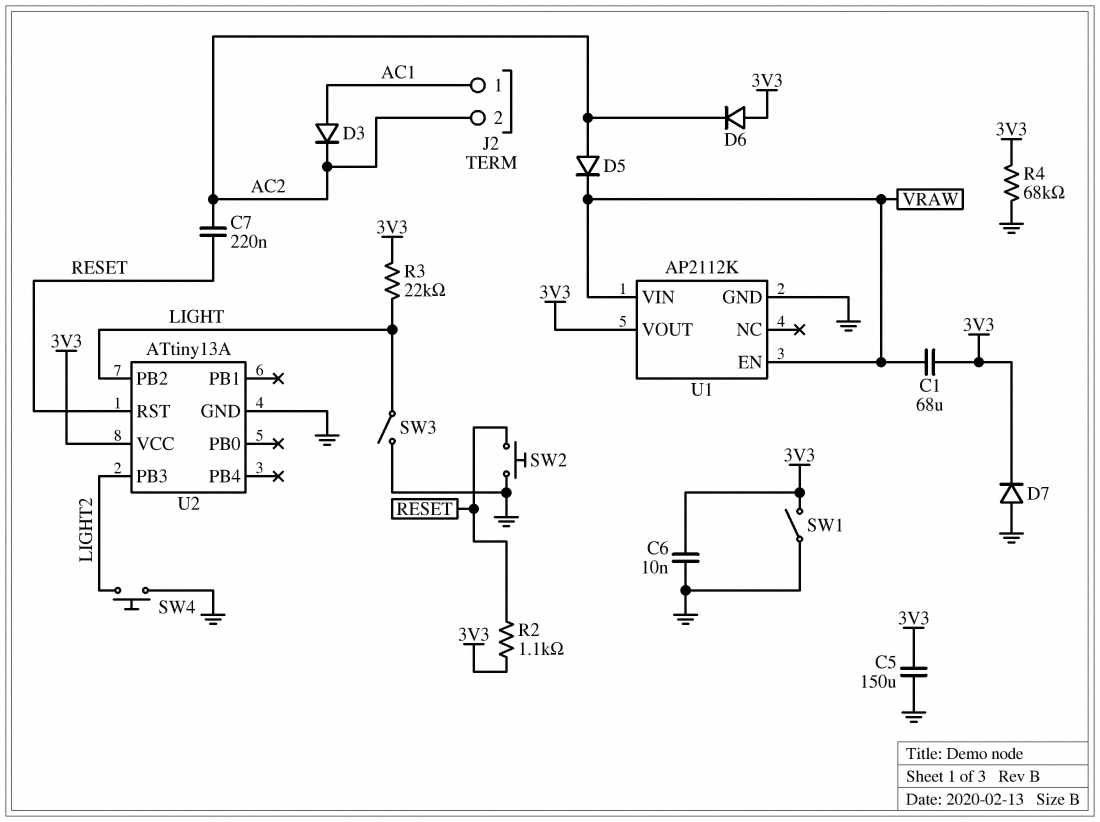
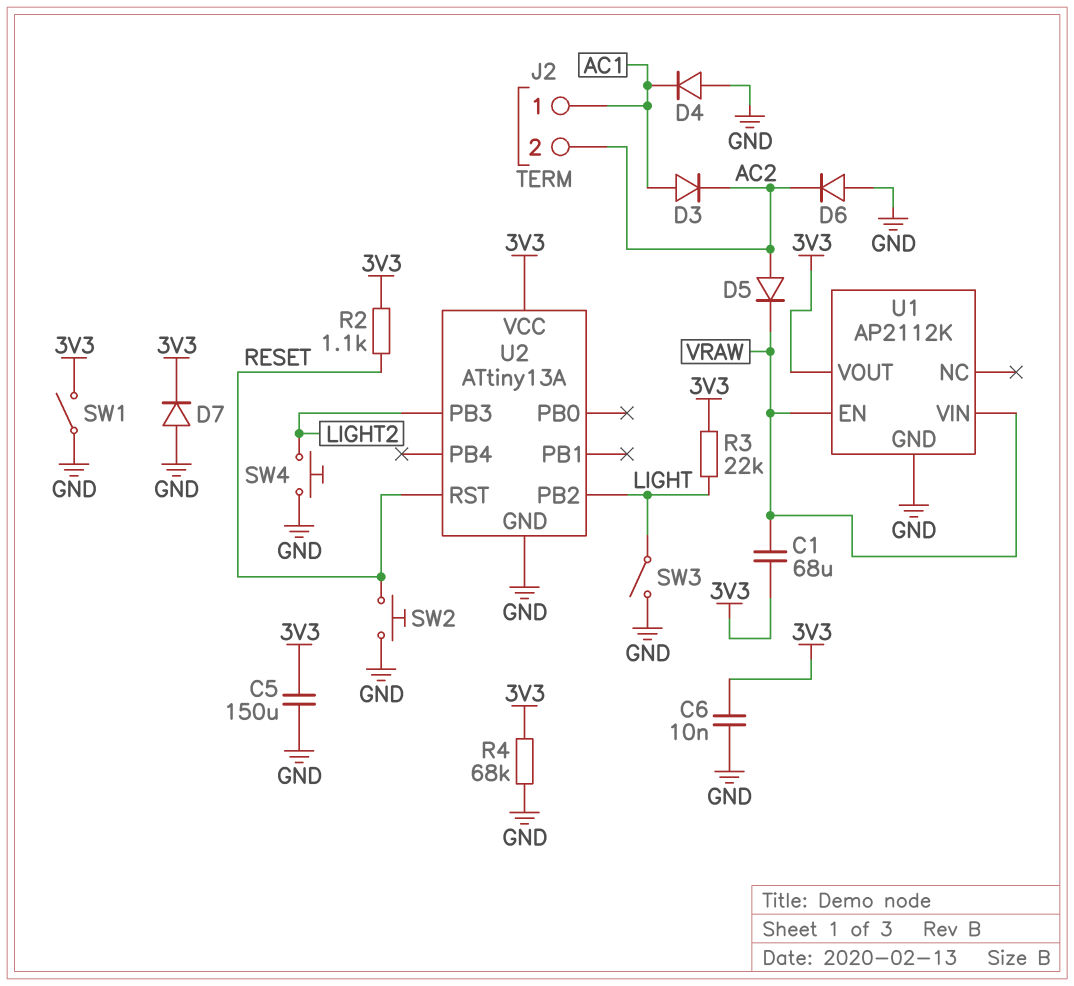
C7: 220nF (AC2, RESET) -> none
D4: none -> diode (A GND, K AC1)
D6: diode (A 3V3, K AC2) -> diode (A GND, K AC2)

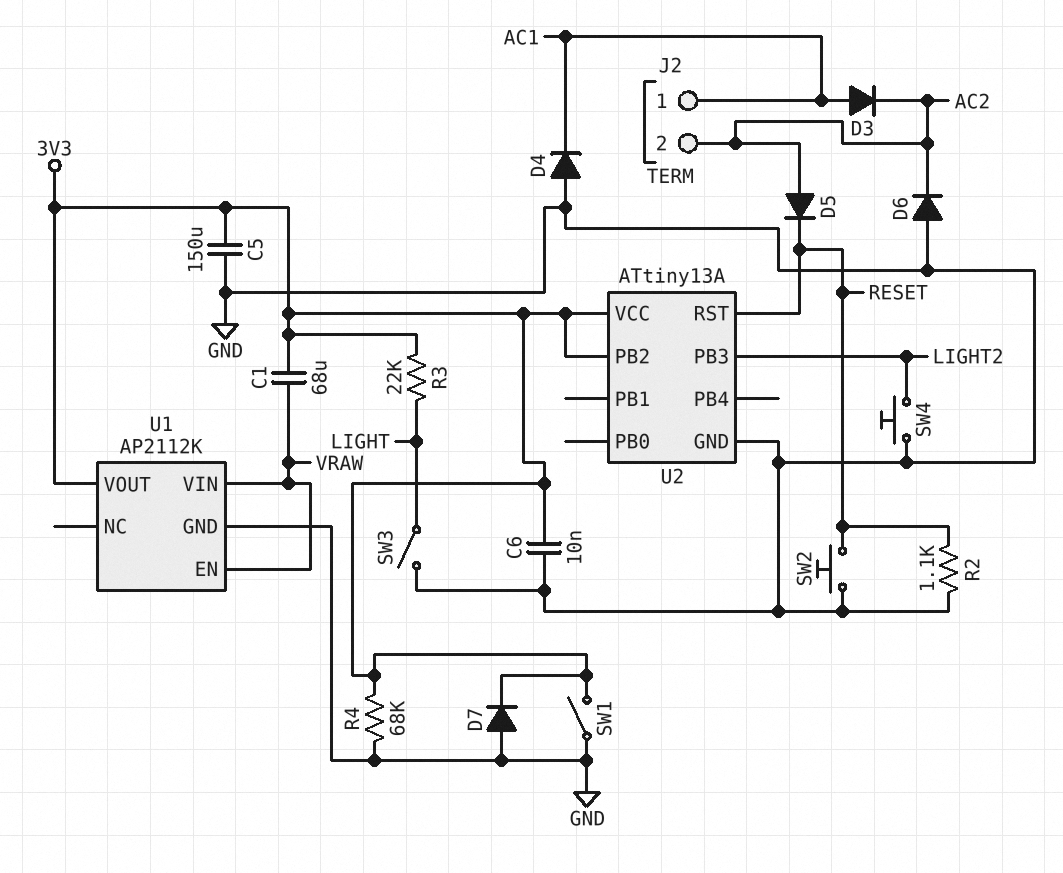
D5: diode (A AC2, K VRAW) -> diode (A AC2, K RESET)
R2: 1.1k (3V3, RESET) -> 1.1k (GND, RESET)
U2 pin PB2: LIGHT -> 3V3

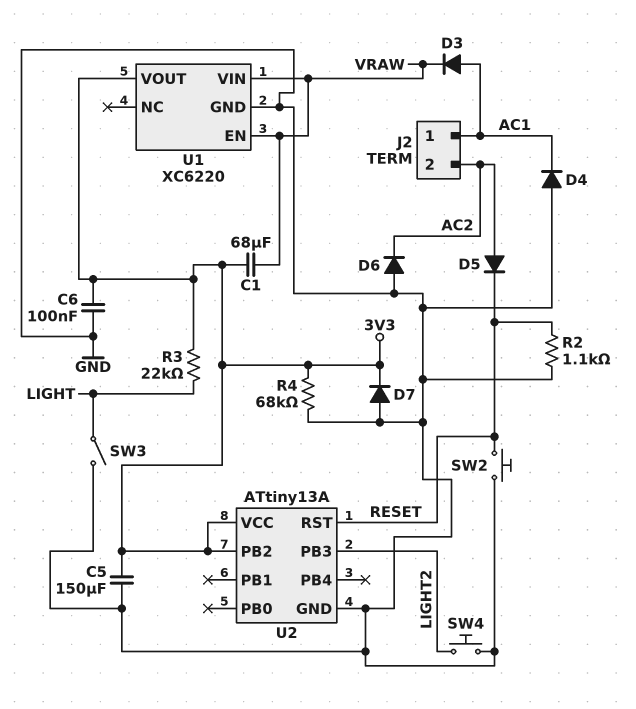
C6: 10nF (3V3, GND) -> 100nF (3V3, GND)
D3: diode (A AC1, K AC2) -> diode (A AC1, K VRAW)
SW1: switch (3V3, GND) -> none
U1: AP2112K -> XC6220

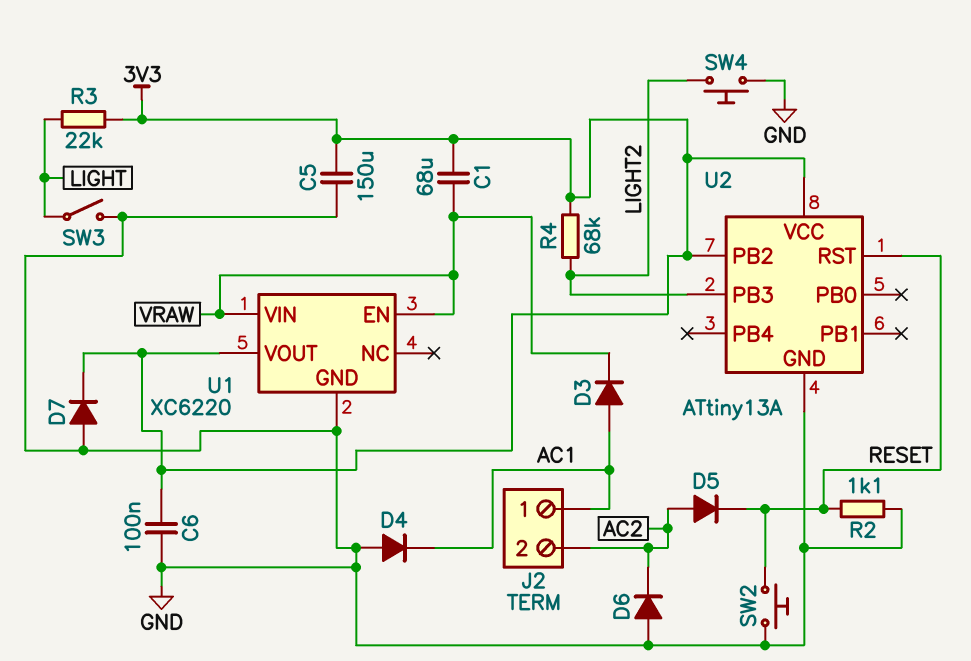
R4: 68k (3V3, GND) -> 68k (3V3, LIGHT2)

